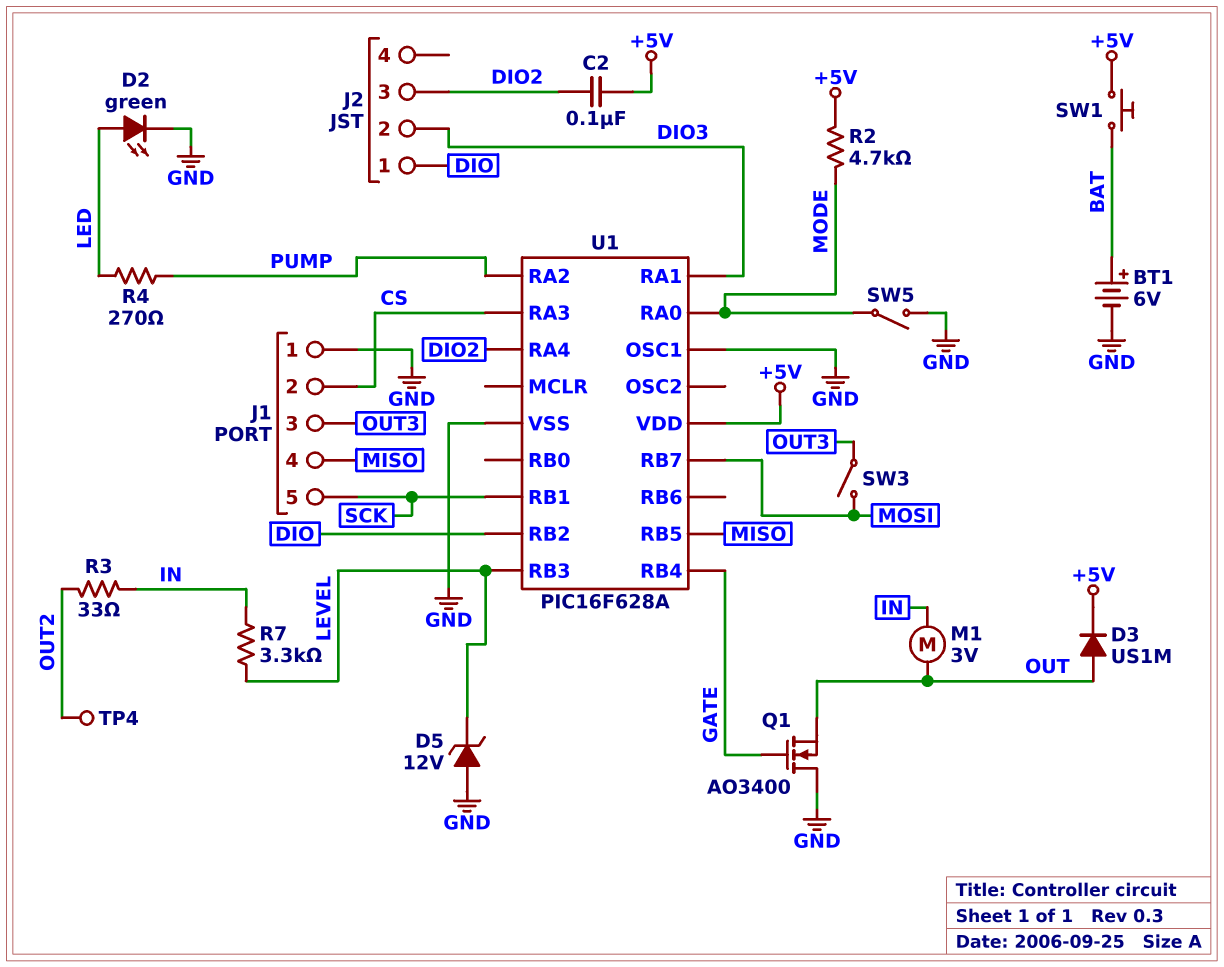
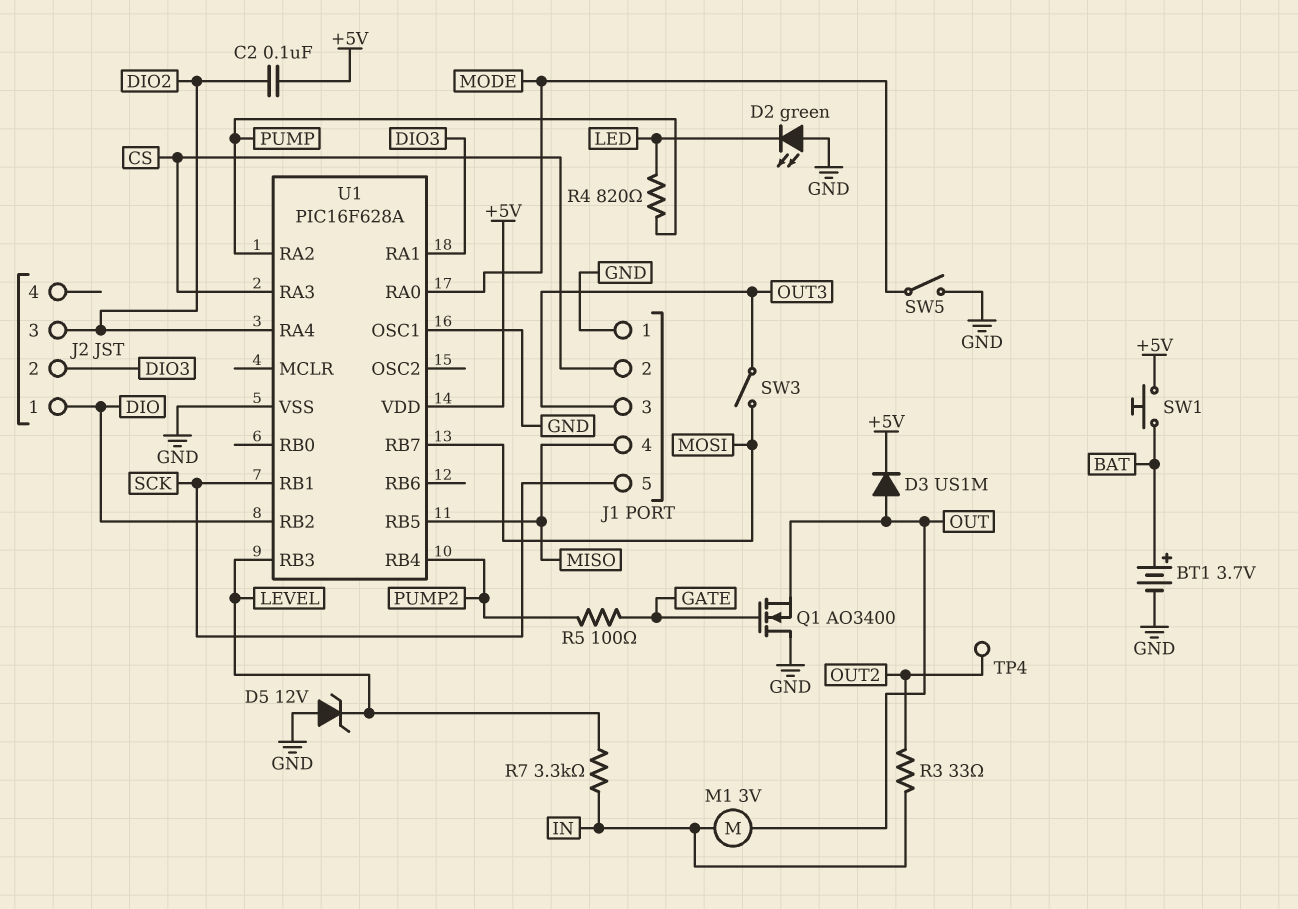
BT1: 6V (plus BAT, minus GND) -> 3.7V (plus BAT, minus GND)
D2: LED green (A LED, K GND) -> LED green (A GND, K LED)
R2: 4.7k (+5V, MODE) -> none
R4: 270 (LED, PUMP) -> 820 (LED, PUMP)
R5: none -> 100 (GATE, PUMP2)
U1 pin RB4: GATE -> PUMP2

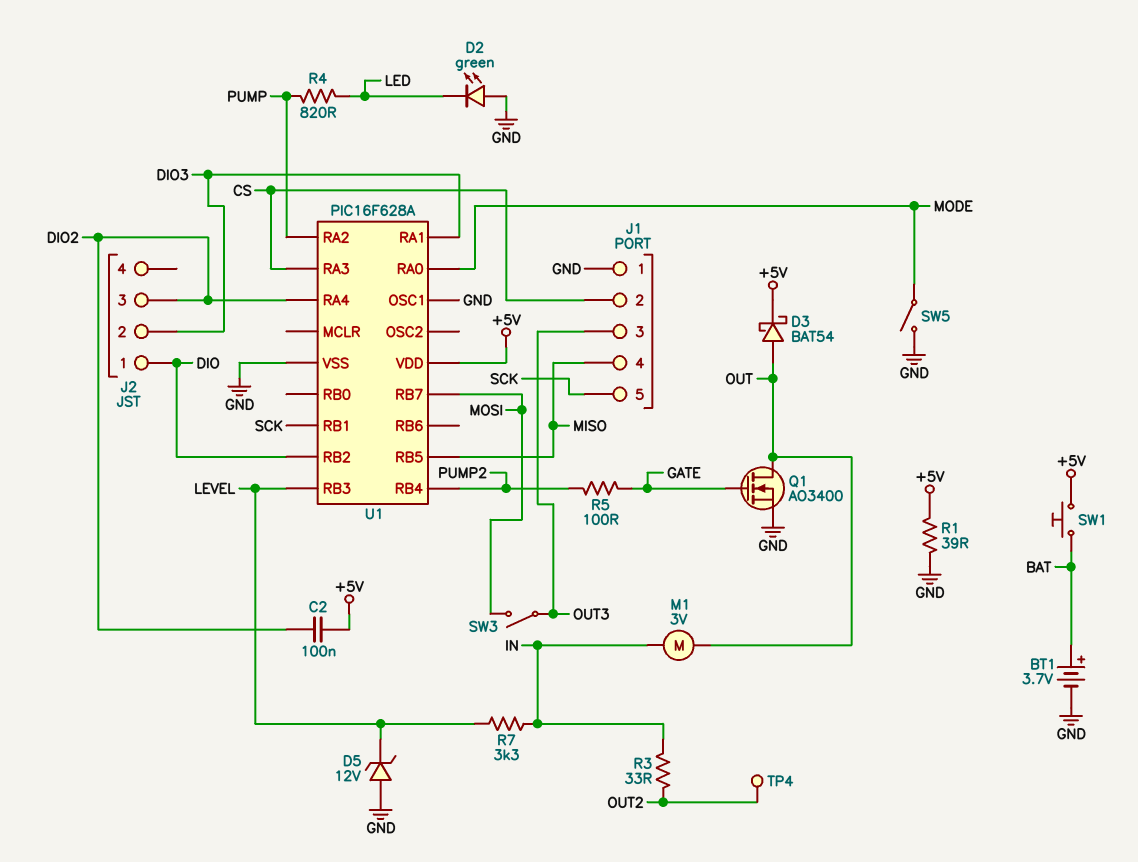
D3: diode US1M (A OUT, K +5V) -> schottky BAT54 (A OUT, K +5V)
Q1: NMOS AO3400 (G GATE, D GND, S OUT) -> NMOS AO3400 (G GATE, D OUT, S GND)
R1: none -> 39 (+5V, GND)

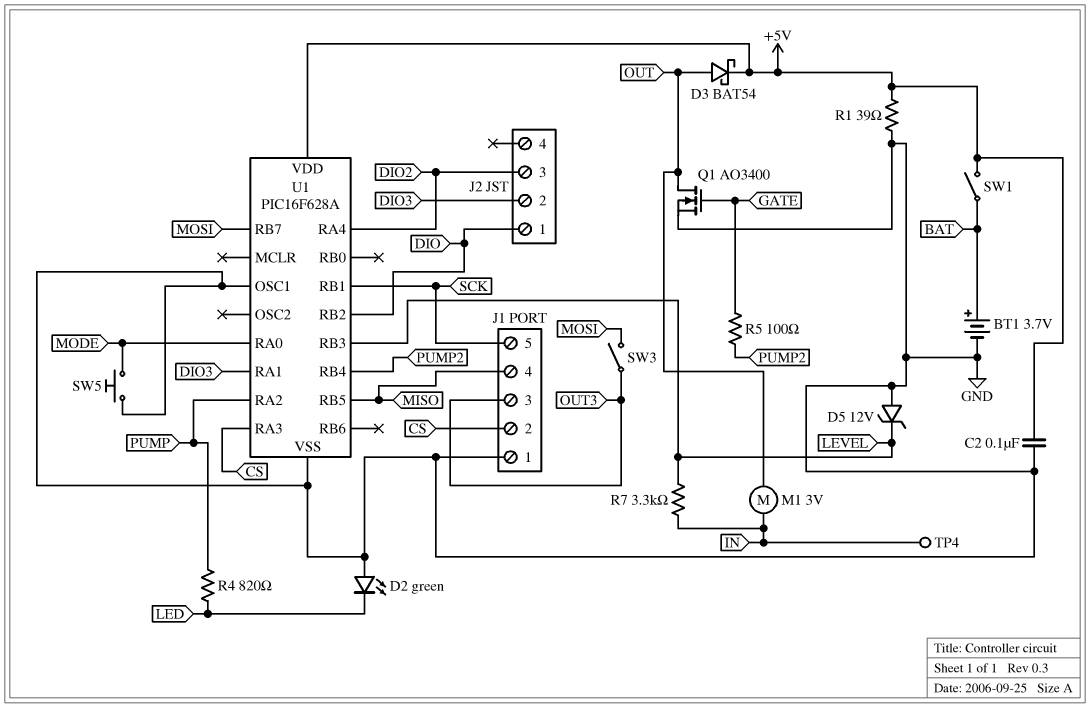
C2: 100nF (+5V, DIO2) -> 100nF (+5V, GND)
R3: 33 (IN, OUT2) -> none
SW1: button (+5V, BAT) -> switch (+5V, BAT)
SW5: switch (GND, MODE) -> button (GND, MODE)
TP4: test point (OUT2) -> test point (IN)

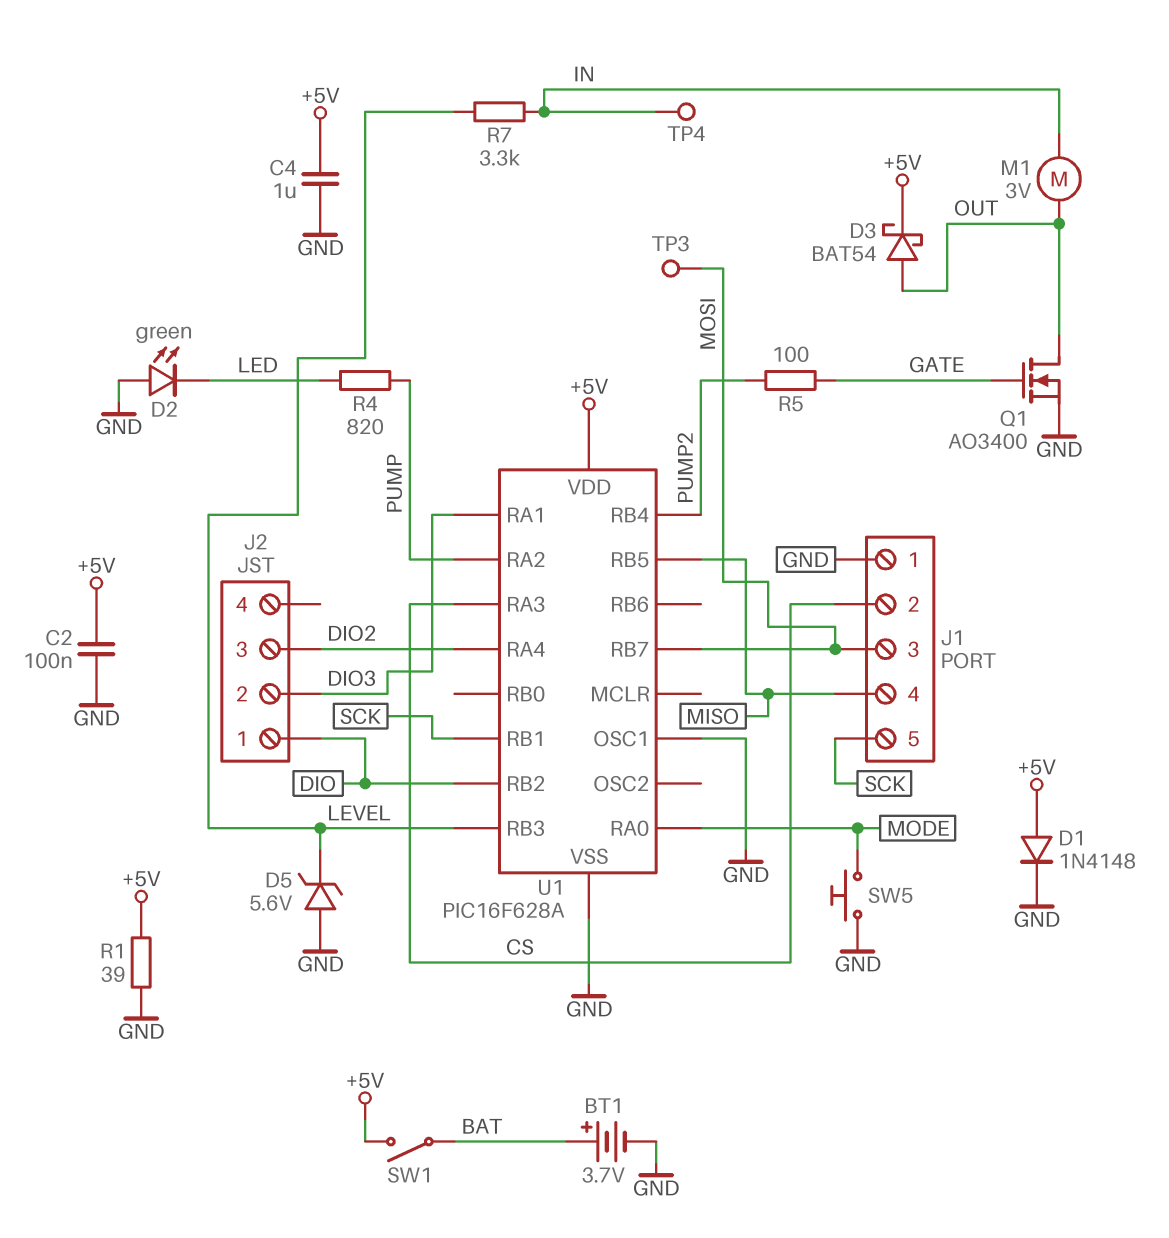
C4: none -> 1uF (+5V, GND)
D1: none -> diode 1N4148 (A +5V, K GND)
D5: zener 12V (A GND, K LEVEL) -> zener 5.6V (A GND, K LEVEL)
J1 pin 3: OUT3 -> MOSI
SW3: switch (MOSI, OUT3) -> none
TP3: none -> test point (MOSI)

